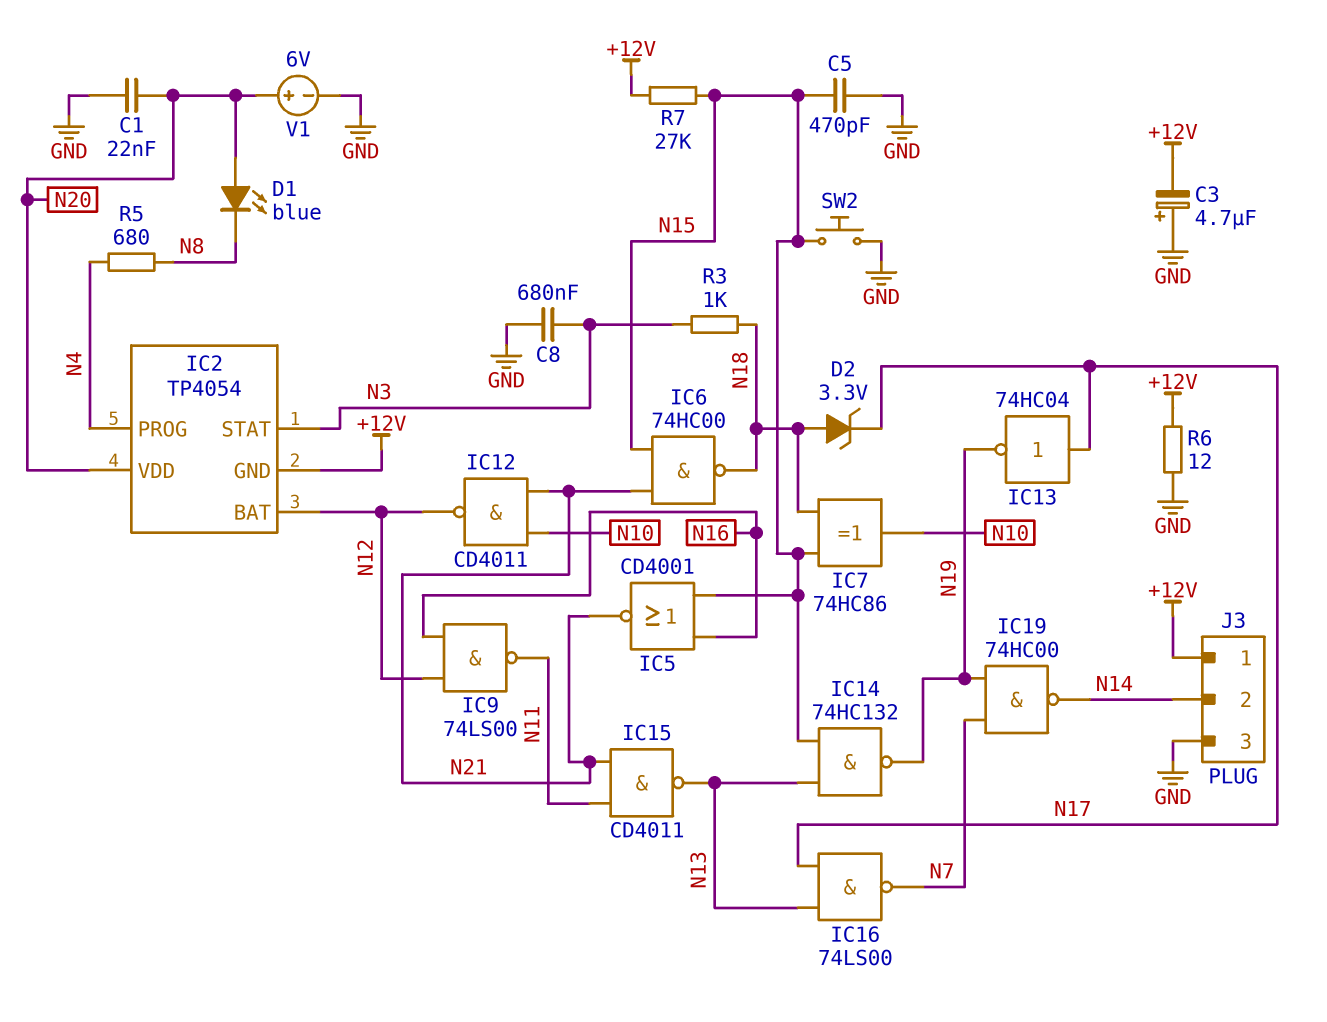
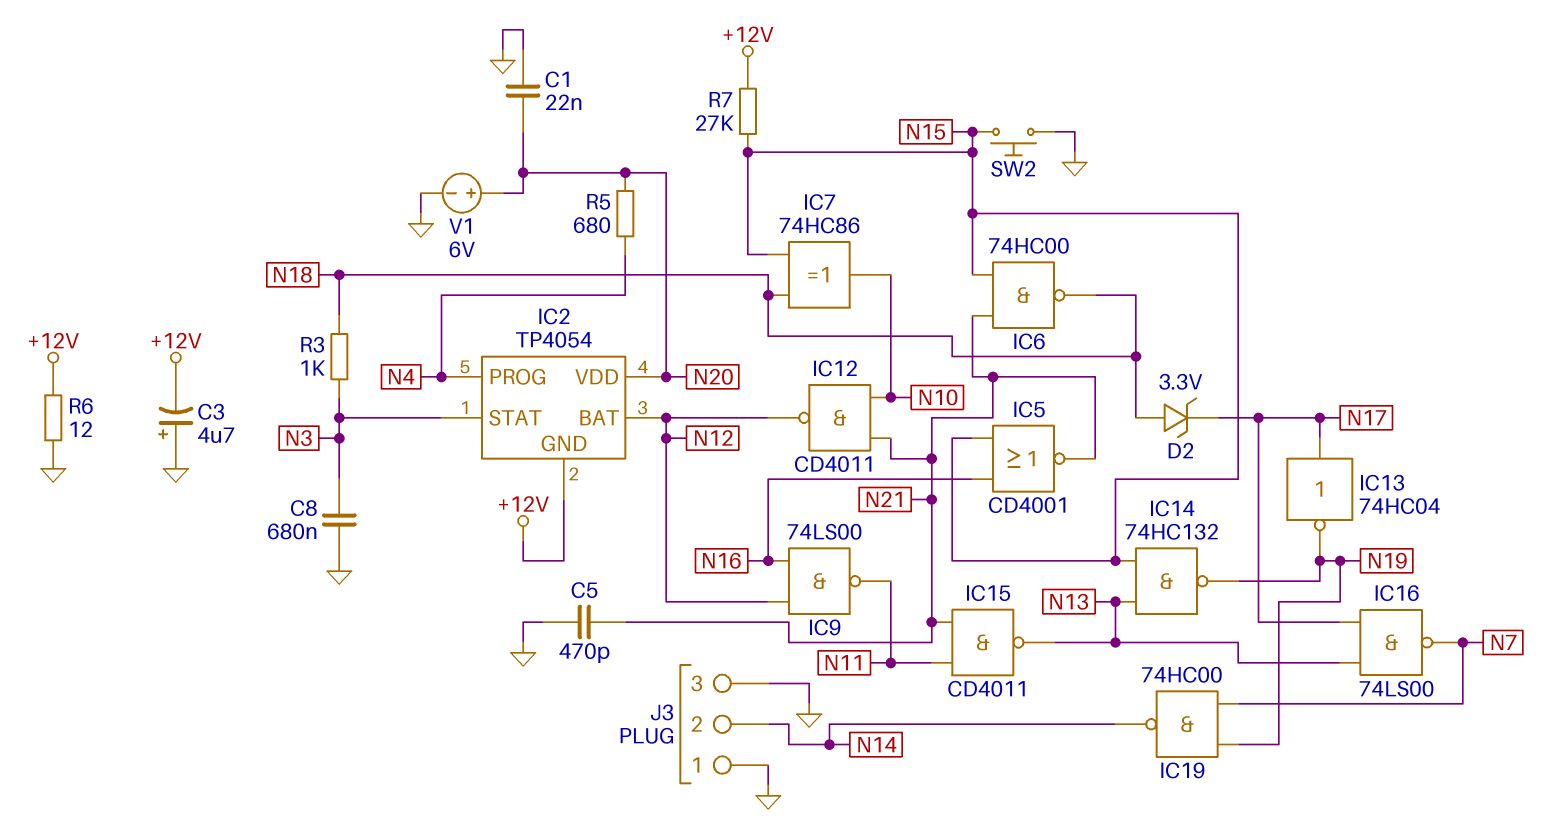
C5: 470pF (GND, N15) -> 470pF (GND, N21)
D1: LED blue (A N20, K N8) -> none
J3 pin 1: +12V -> GND
R5: 680 (N4, N8) -> 680 (N4, N20)

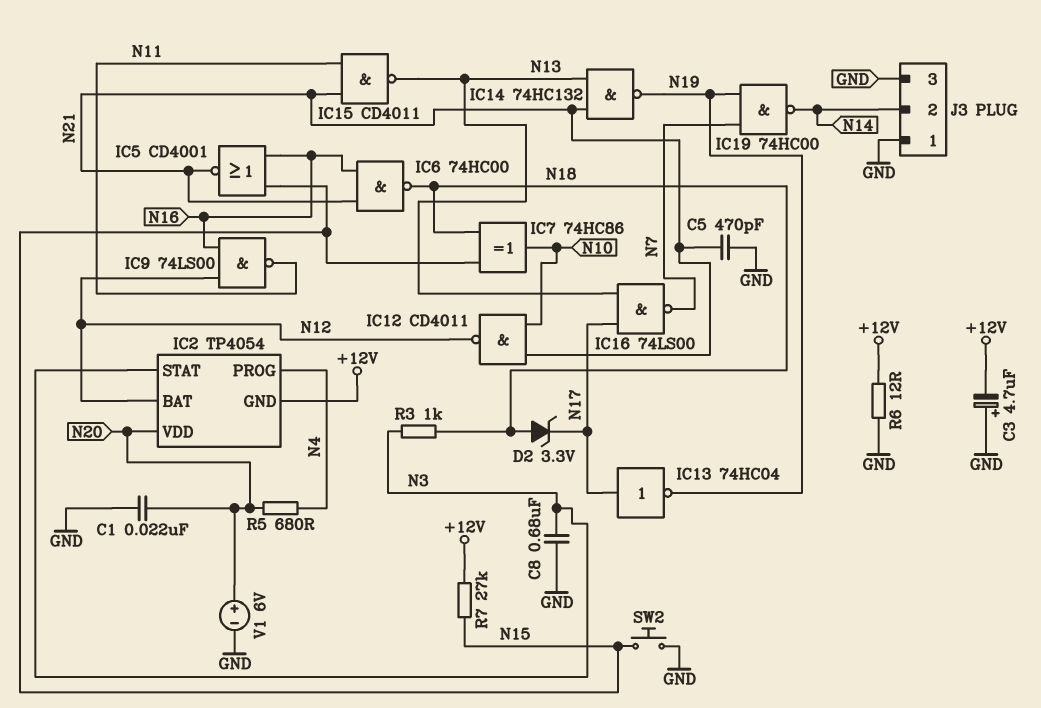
IC6: NAND 74HC00 (in N15, in N21, out N18) -> NAND 74HC00 (in N16, in N21, out N18)
IC14: NAND 74HC132 (in N13, in N15, out N19) -> NAND 74HC132 (in N13, in N21, out N19)

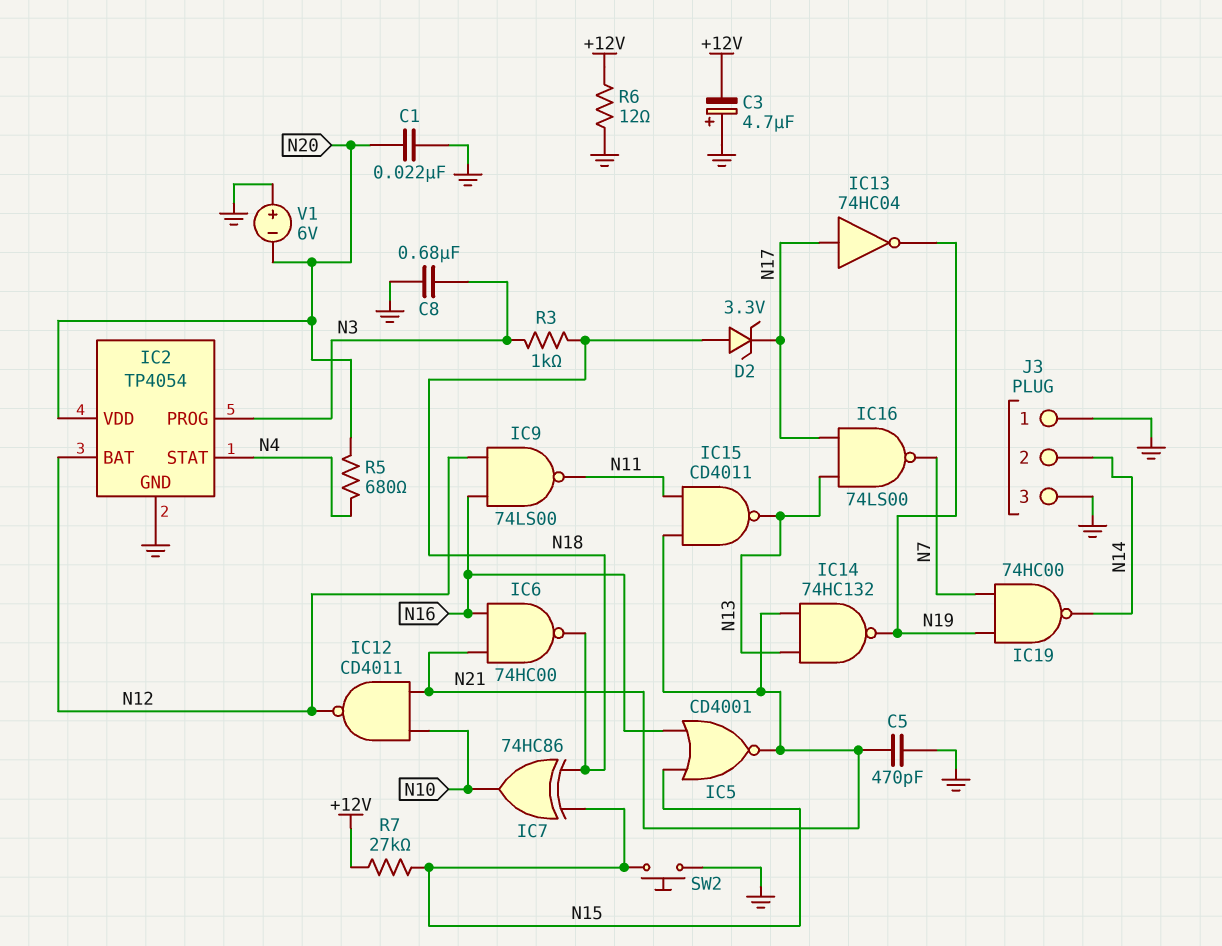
IC2 pin GND: +12V -> GND
IC2 pin PROG: N4 -> N3
IC2 pin STAT: N3 -> N4
V1: 6V (plus N20, minus GND) -> 6V (plus GND, minus N20)

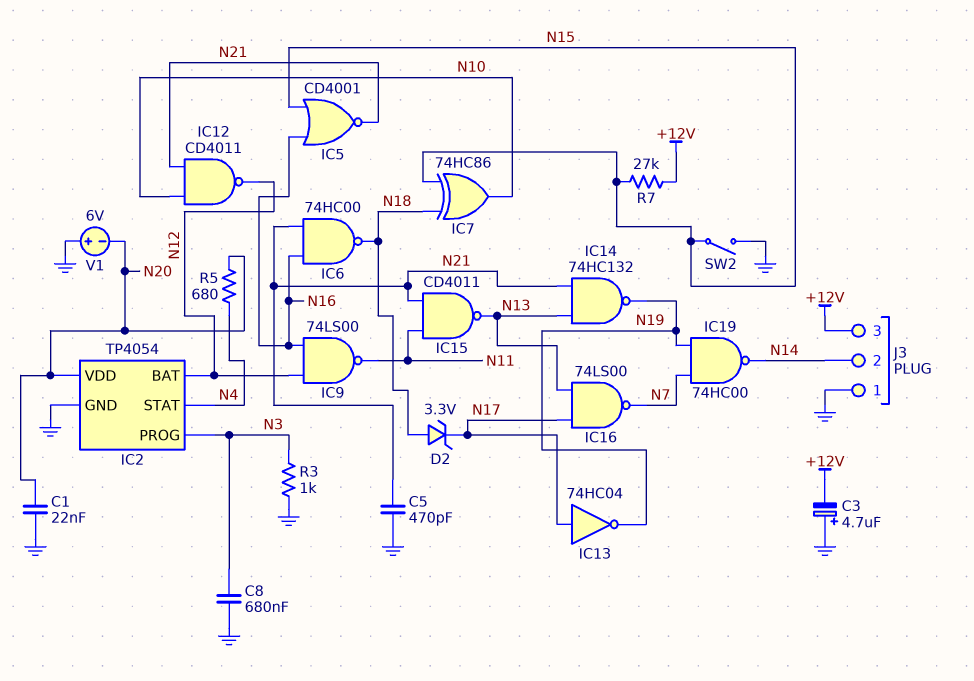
J3 pin 3: GND -> +12V
R3: 1k (N3, N18) -> 1k (GND, N3)
R6: 12 (+12V, GND) -> none
SW2: button (GND, N15) -> switch (GND, N15)

